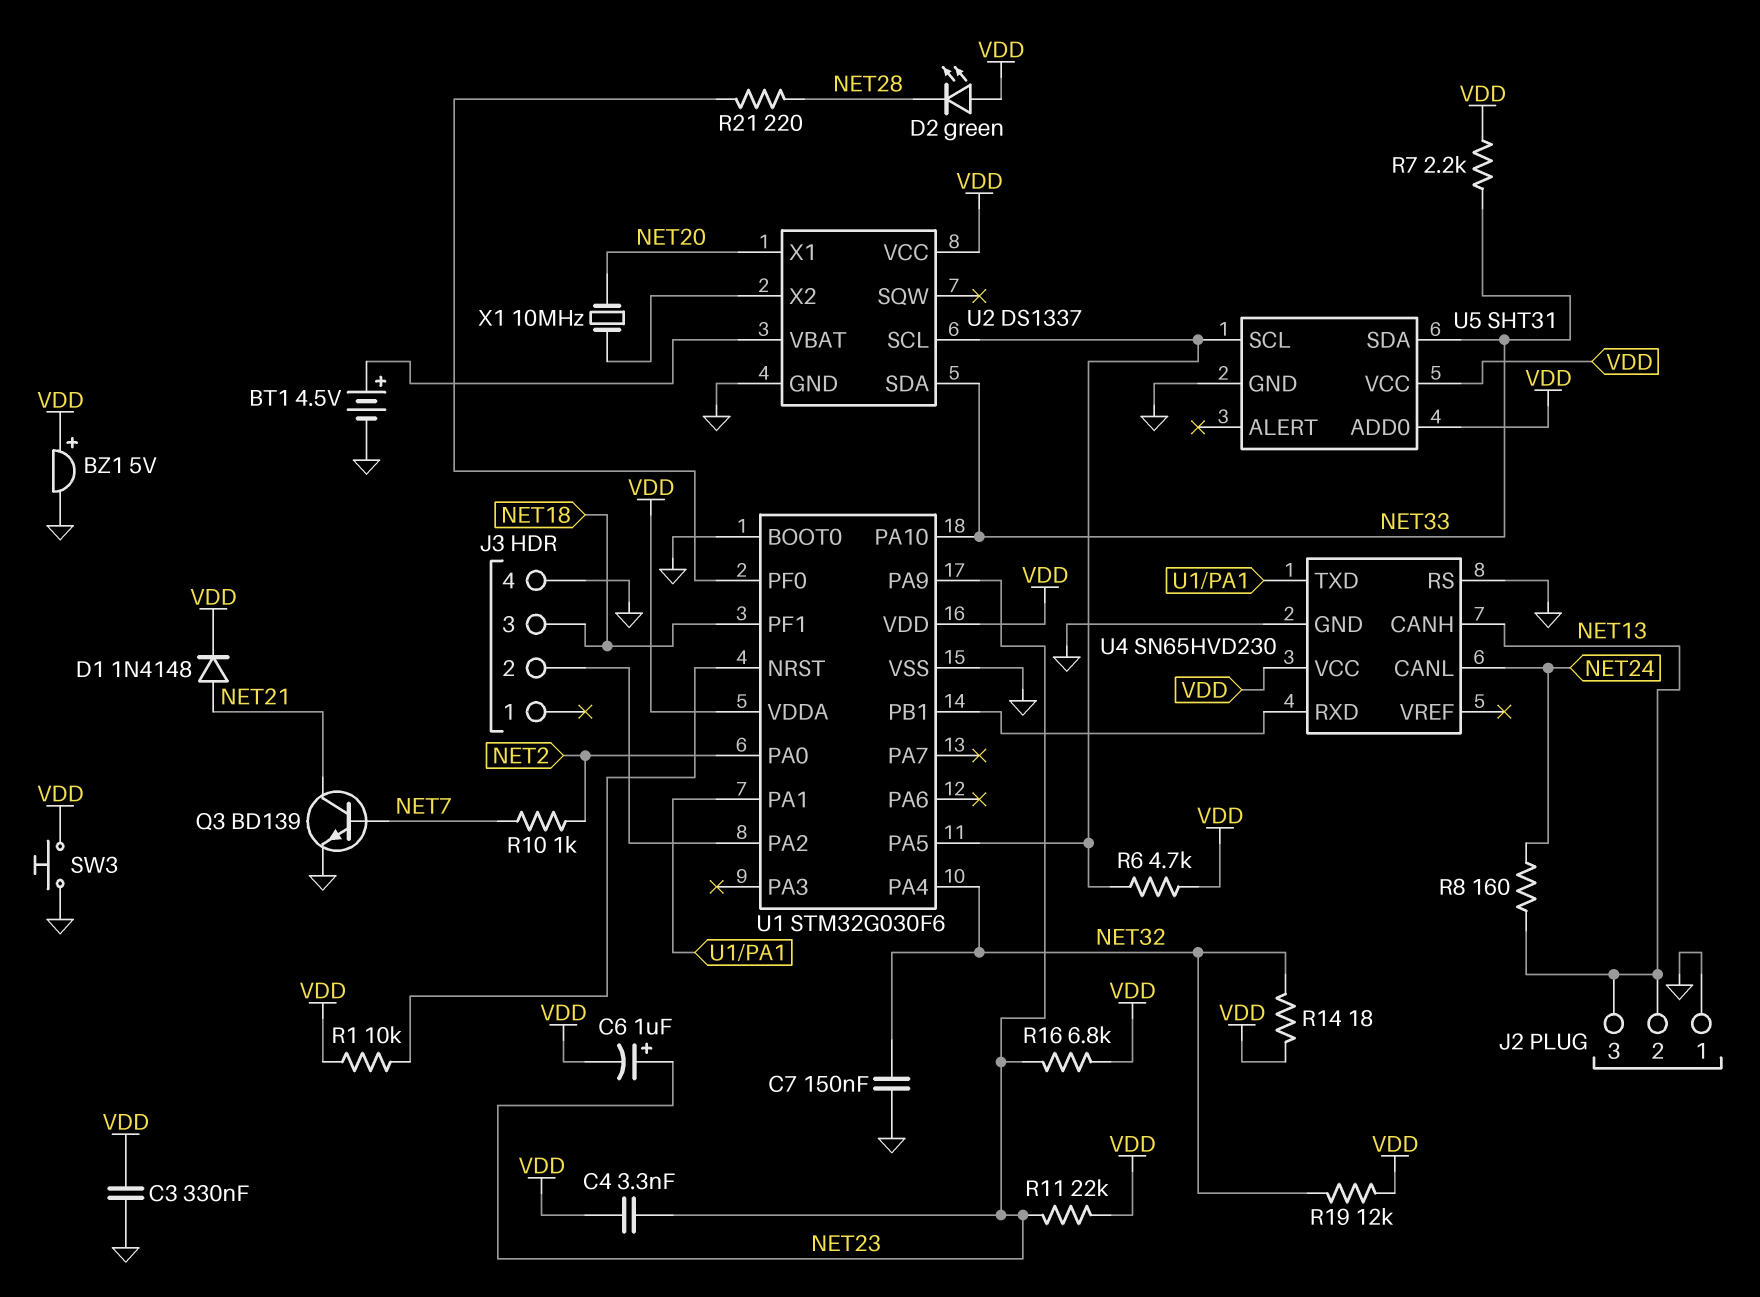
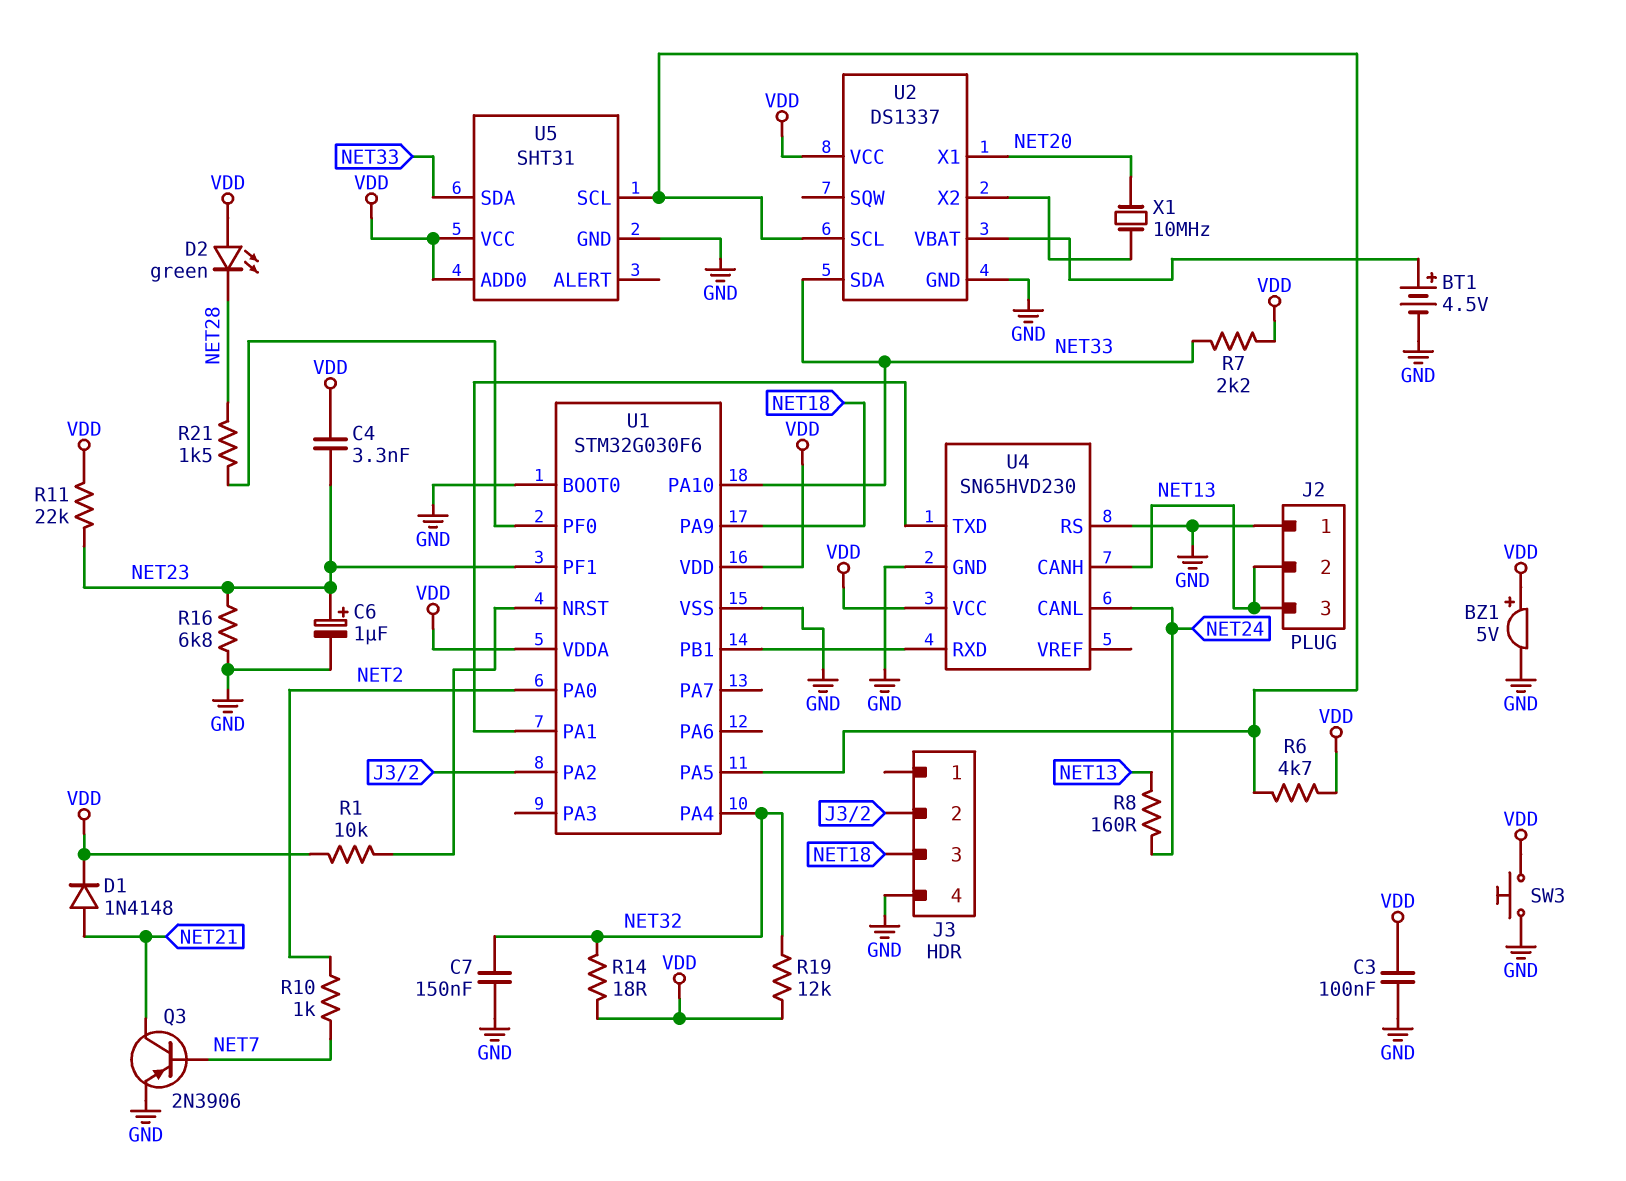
C3: 330nF (GND, VDD) -> 100nF (GND, VDD)
C6: 1uF (plus NET23, minus VDD) -> 1uF (plus NET23, minus GND)
Q3: NPN BD139 (B NET7, C NET21, E GND) -> PNP 2N3906 (B NET7, C NET21, E GND)
R16: 6.8k (NET23, VDD) -> 6.8k (GND, NET23)
R21: 220 (NET28, U1/PF0) -> 1.5k (NET28, U1/PF0)
U1 pin PA9: NET23 -> NET18
U1 pin PF1: NET18 -> NET23

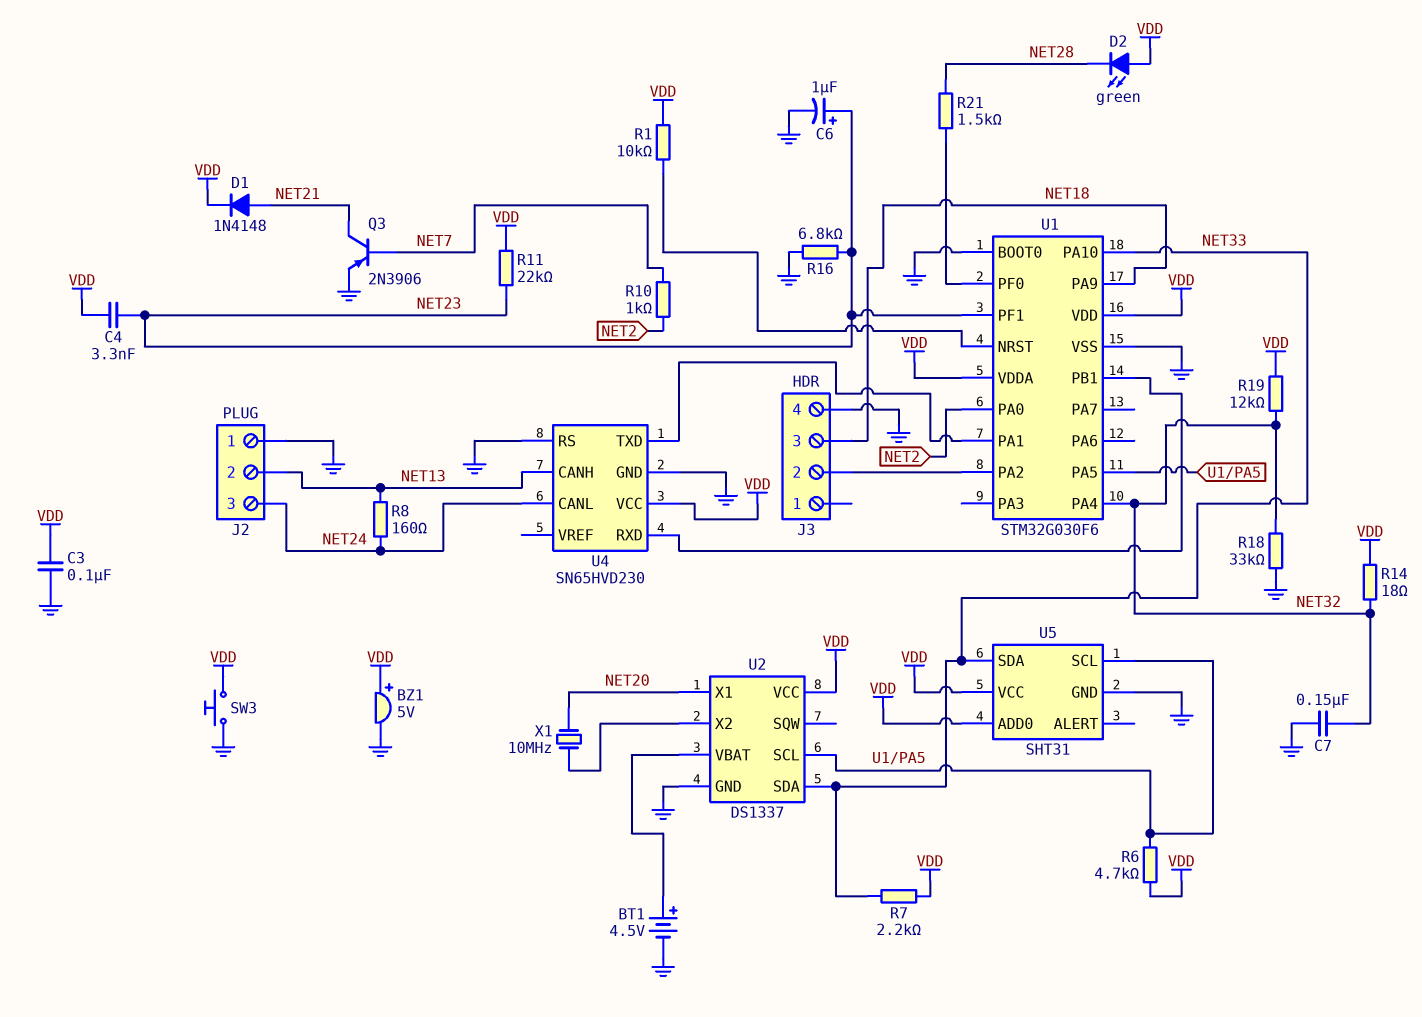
J2 pin 3: NET13 -> NET24
R18: none -> 33k (GND, NET32)

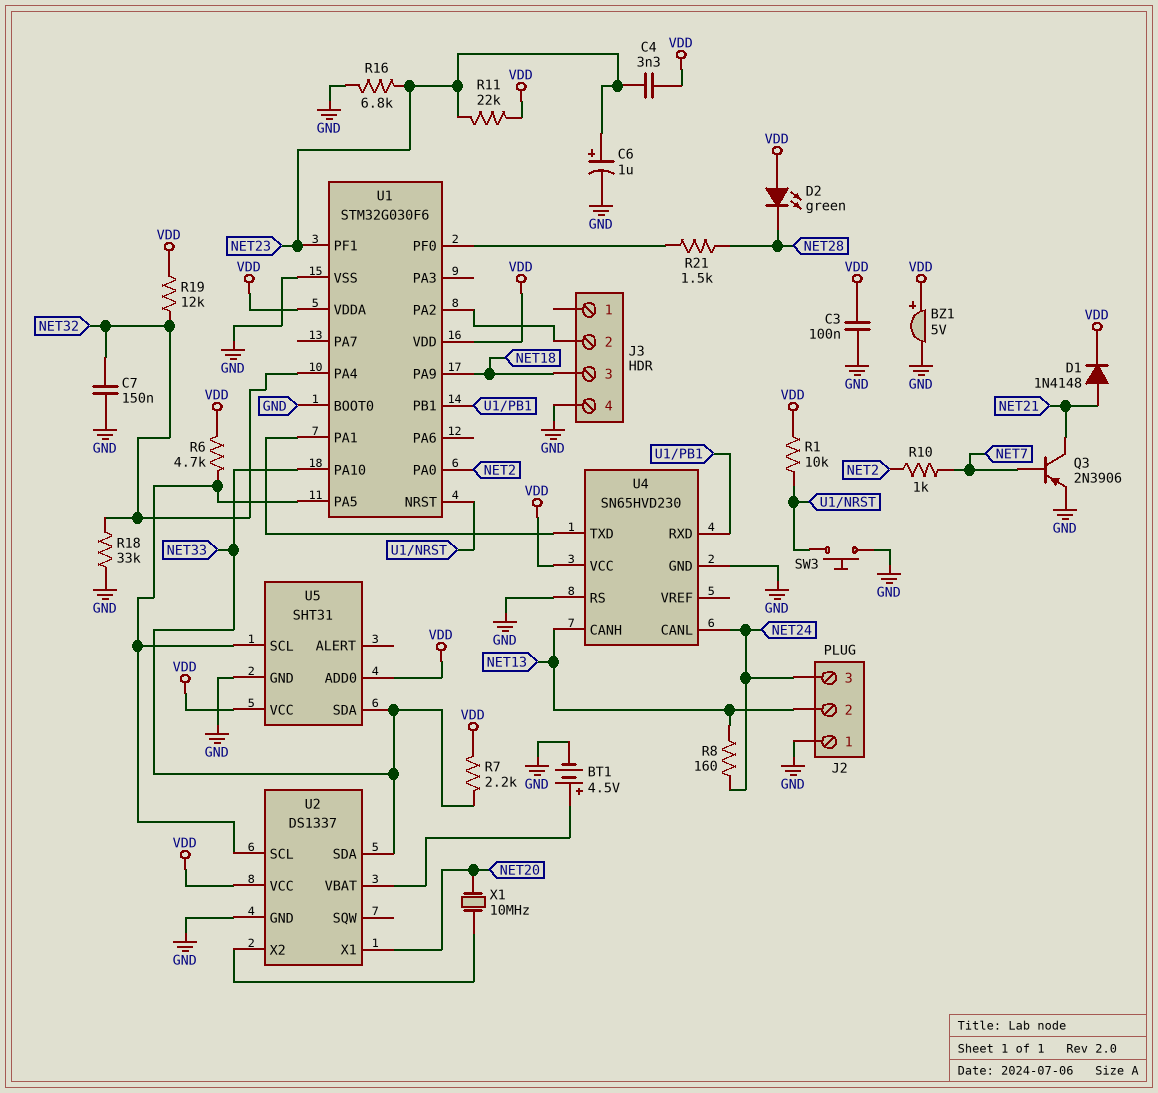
R14: 18 (NET32, VDD) -> none
SW3: button (GND, VDD) -> button (GND, U1/NRST)

